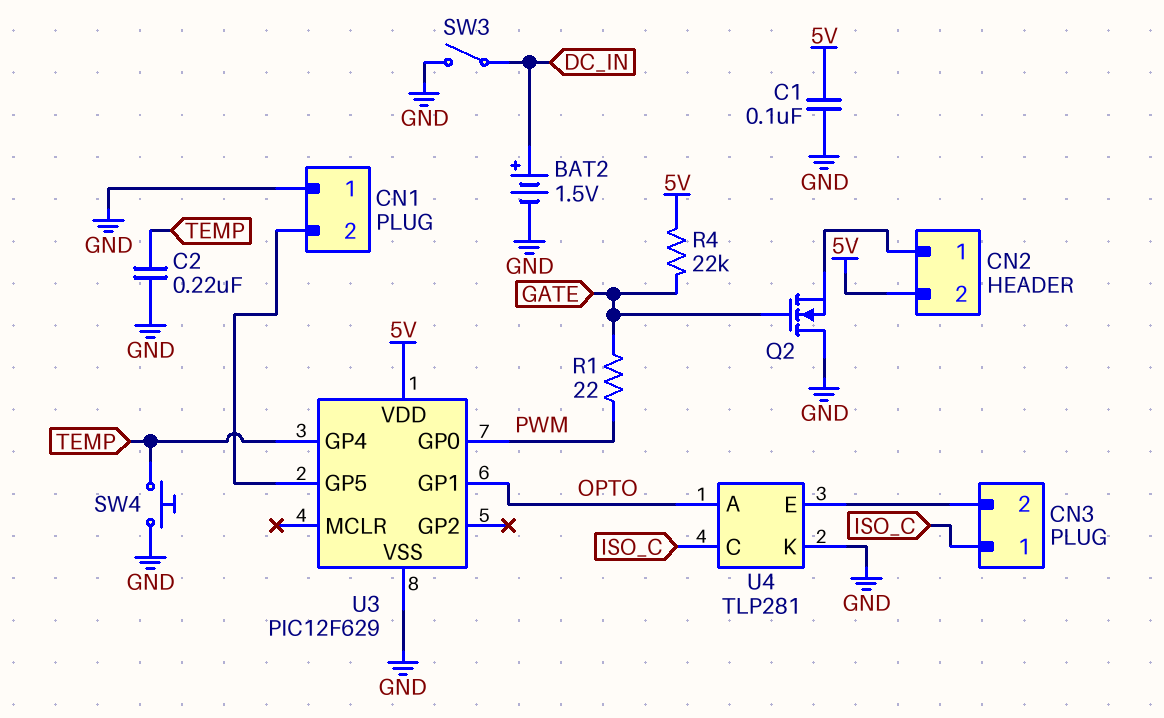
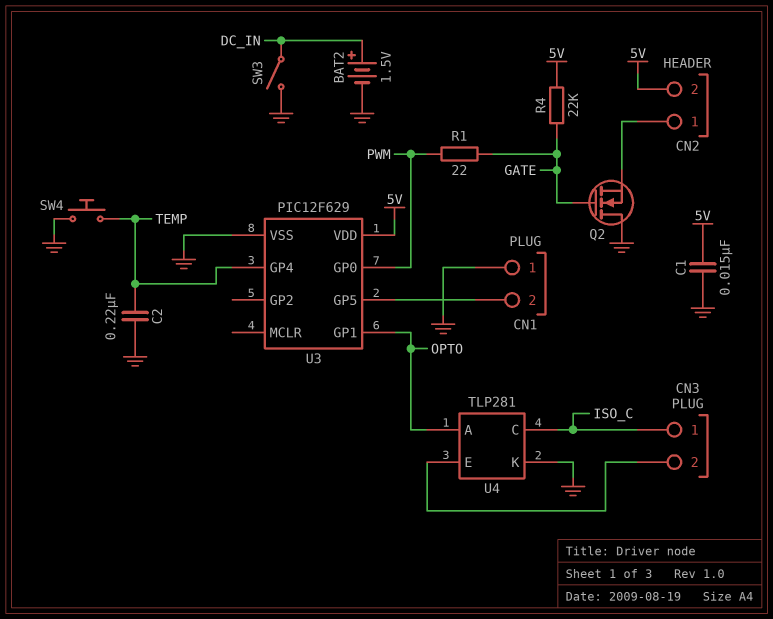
C1: 100nF (5V, GND) -> 15nF (5V, GND)

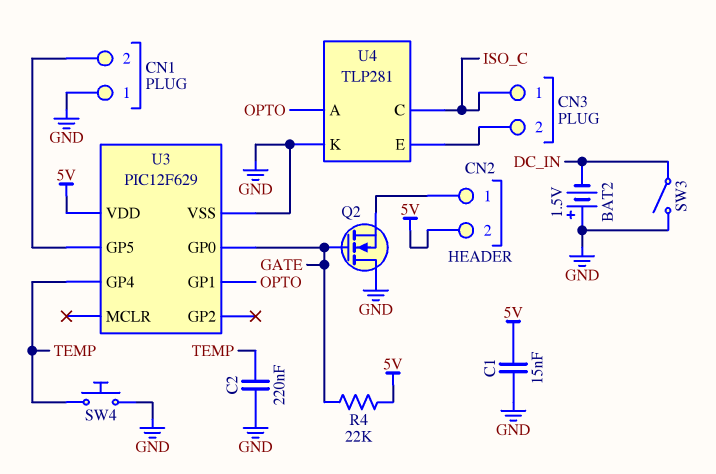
BAT2: 1.5V (plus DC_IN, minus GND) -> 1.5V (plus GND, minus DC_IN)
R1: 22 (GATE, PWM) -> none
U3 pin GP0: PWM -> GATE

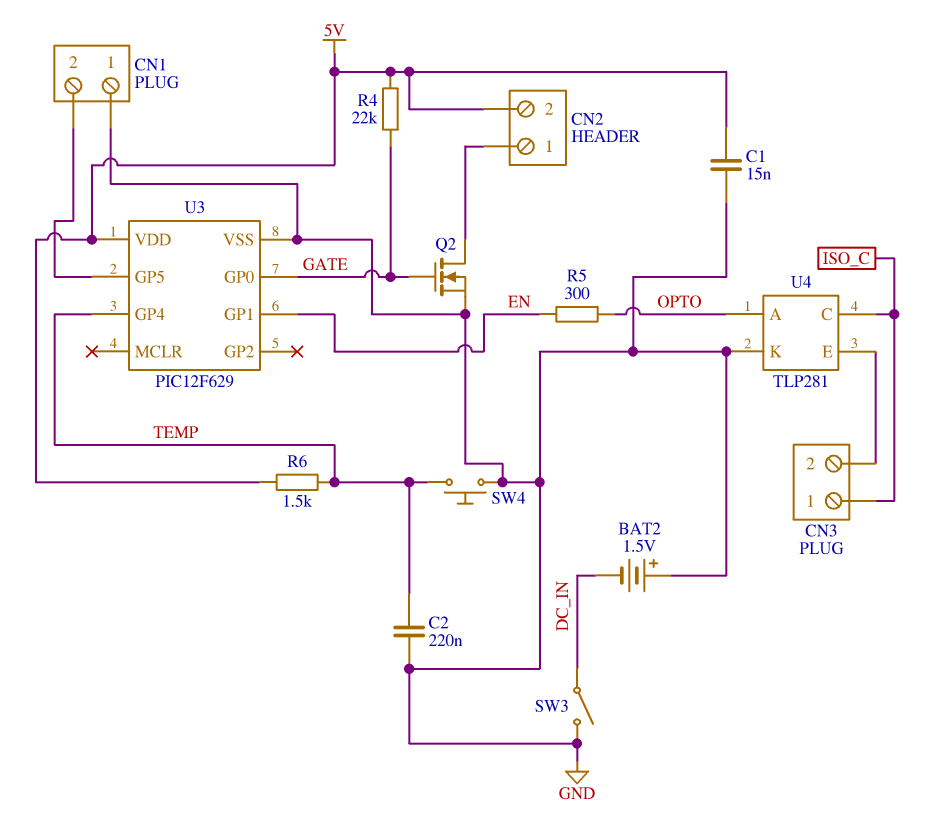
Q2: NMOS (G GATE, D GND, S CN2/1) -> NMOS (G GATE, D CN2/1, S GND)
R5: none -> 300 (EN, OPTO)
R6: none -> 1.5k (5V, TEMP)
U3 pin GP1: OPTO -> EN

